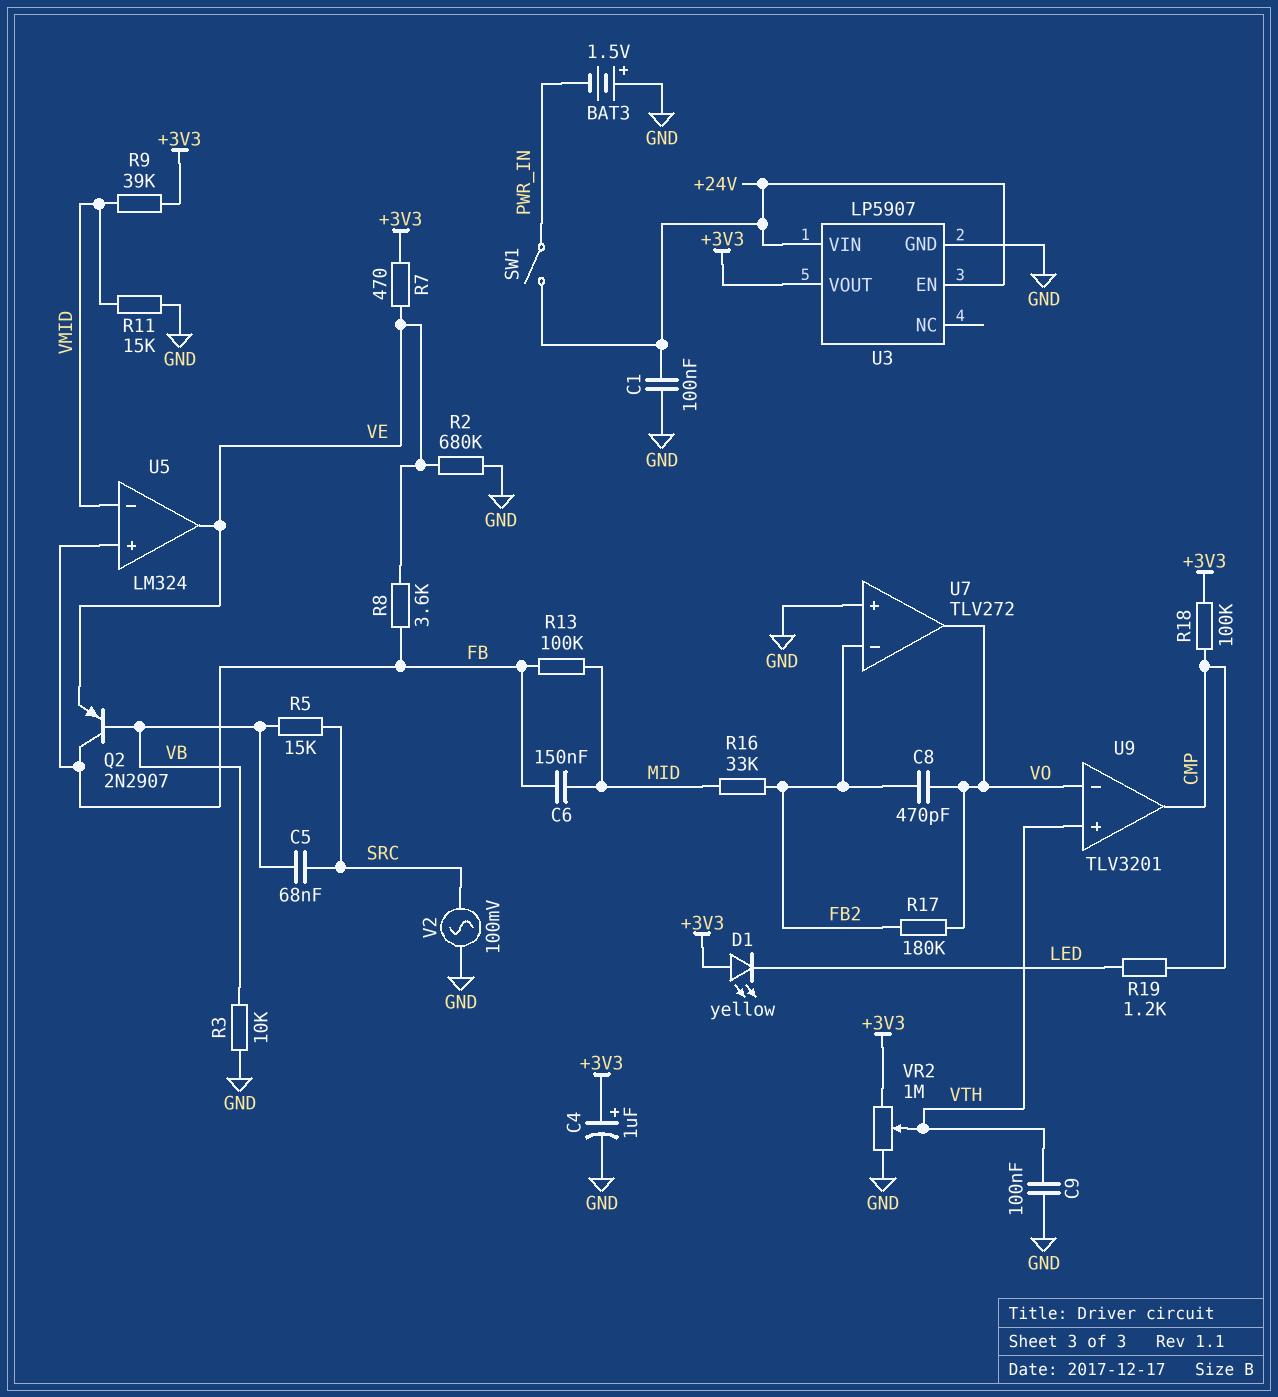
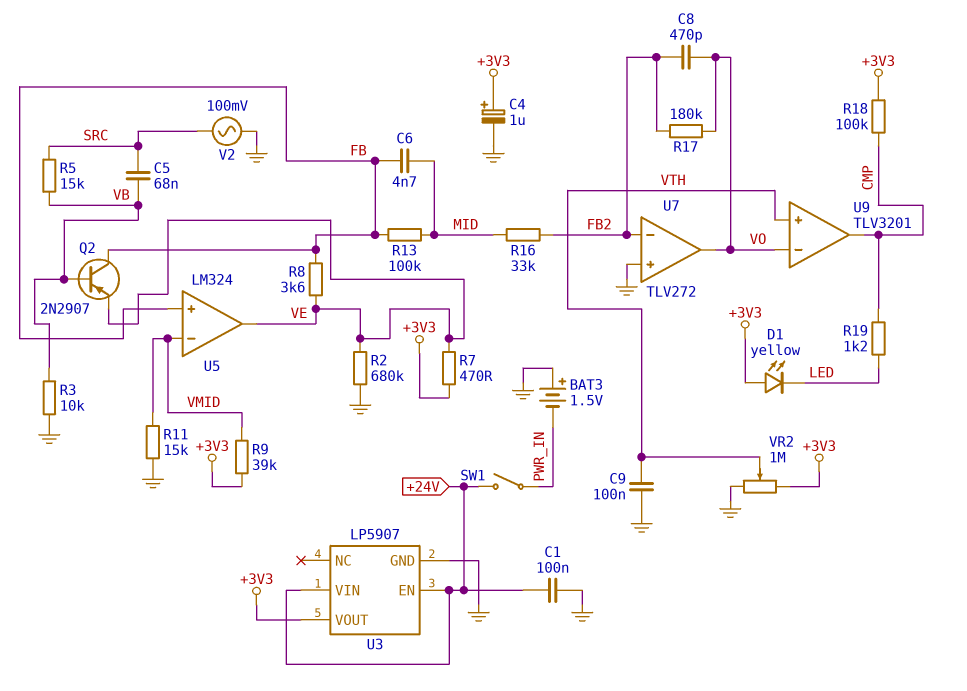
C6: 150nF (FB, MID) -> 4.7nF (FB, MID)

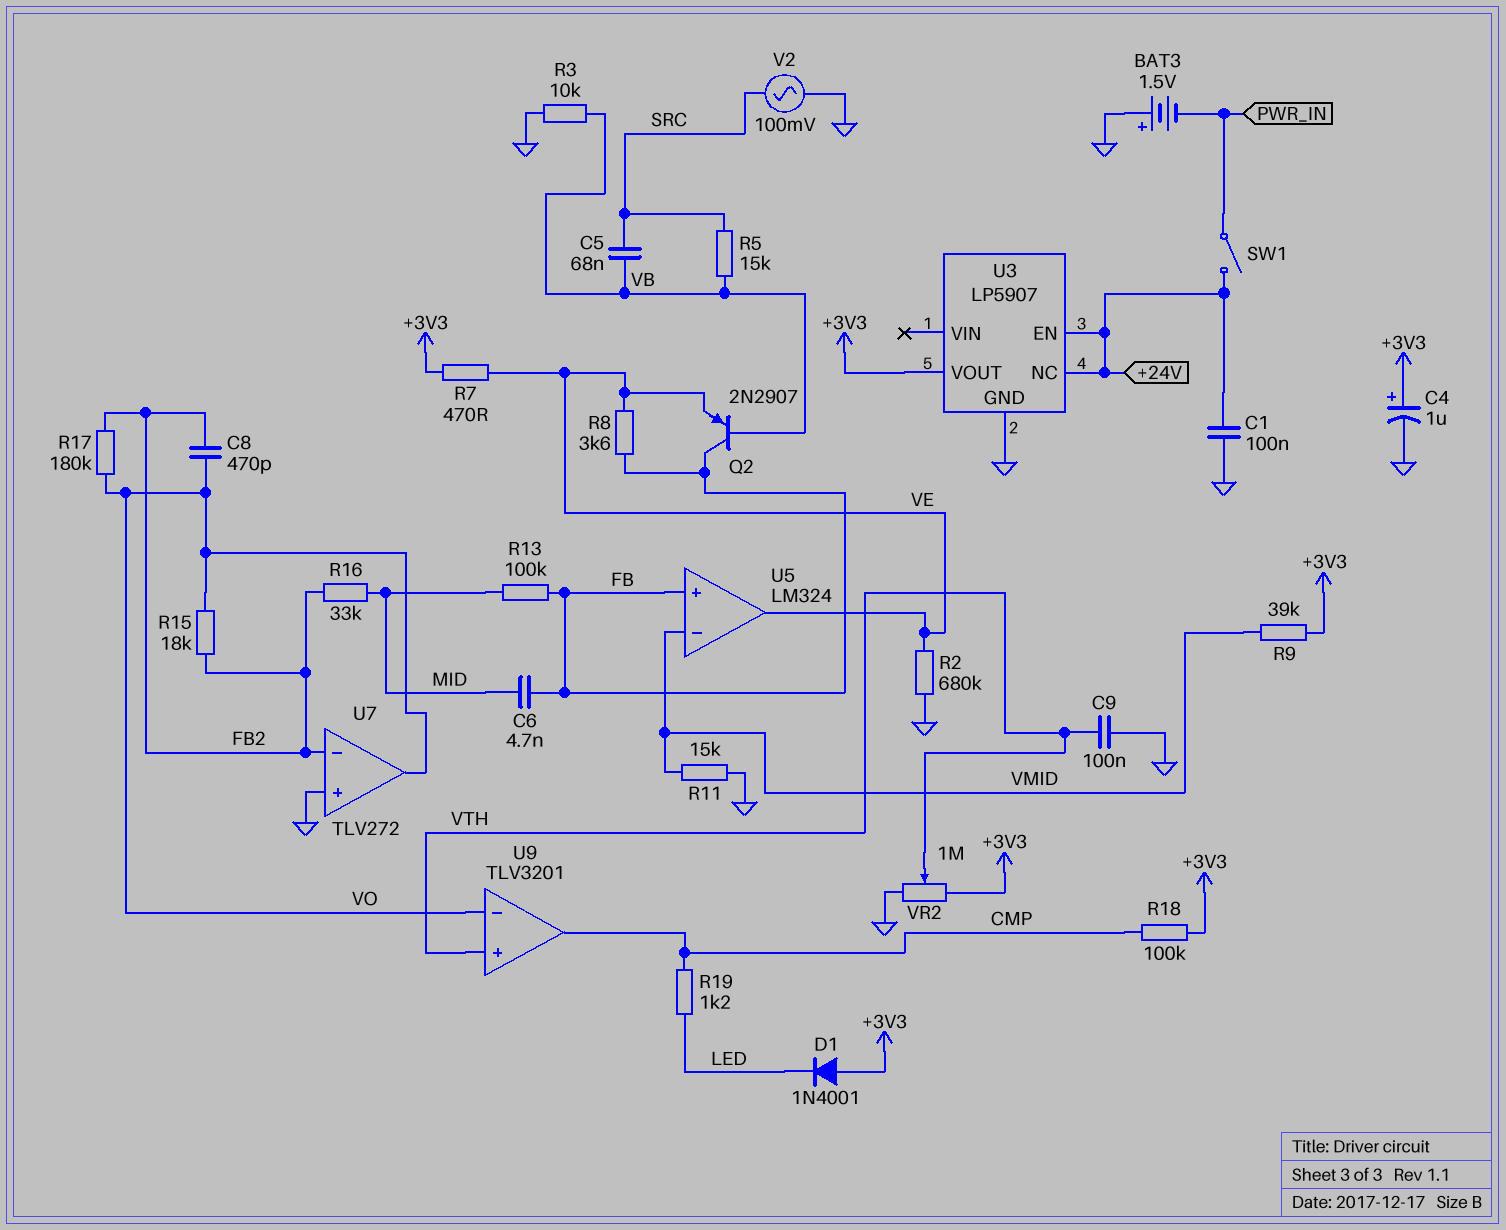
D1: LED yellow (A +3V3, K LED) -> diode 1N4001 (A +3V3, K LED)
R15: none -> 18k (FB2, VO)
U3 pin NC: none -> +24V
U3 pin VIN: +24V -> none

